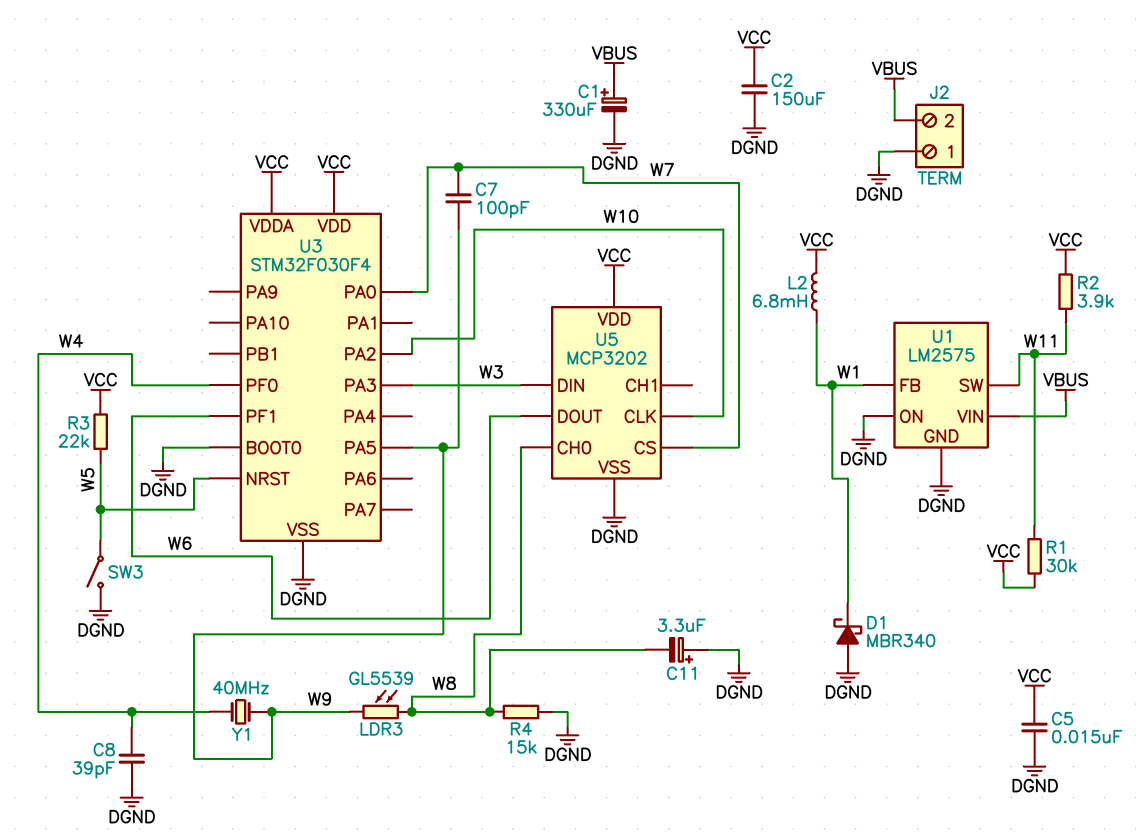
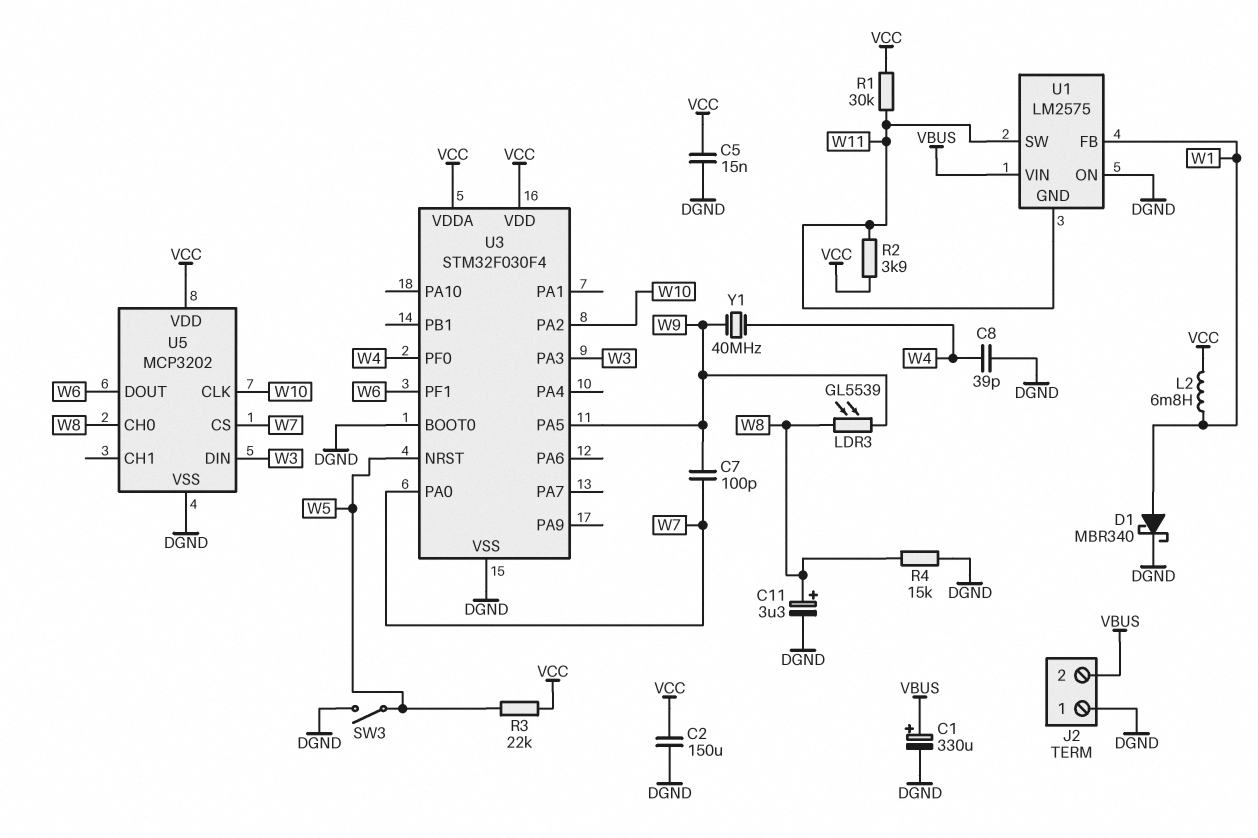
C11: 3.3uF (plus DGND, minus W8) -> 3.3uF (plus W8, minus DGND)
D1: schottky MBR340 (A DGND, K W1) -> schottky MBR340 (A W1, K DGND)
U1 pin GND: DGND -> W11

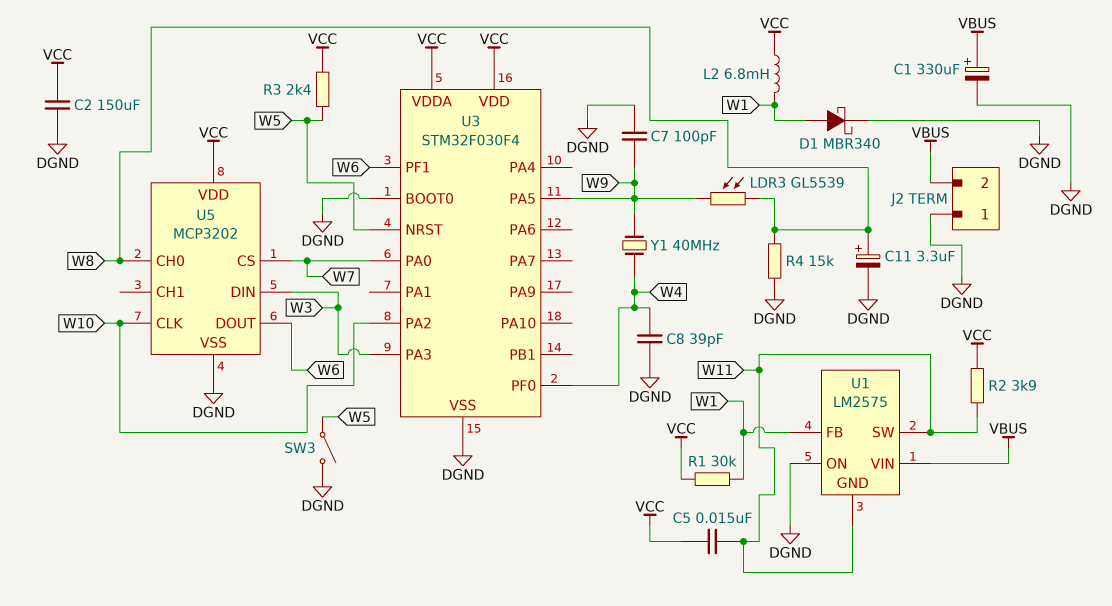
C5: 15nF (DGND, VCC) -> 15nF (VCC, W11)
C7: 100pF (W7, W9) -> 100pF (DGND, W9)
R1: 30k (VCC, W11) -> 30k (VCC, W1)
R3: 22k (VCC, W5) -> 2.4k (VCC, W5)

